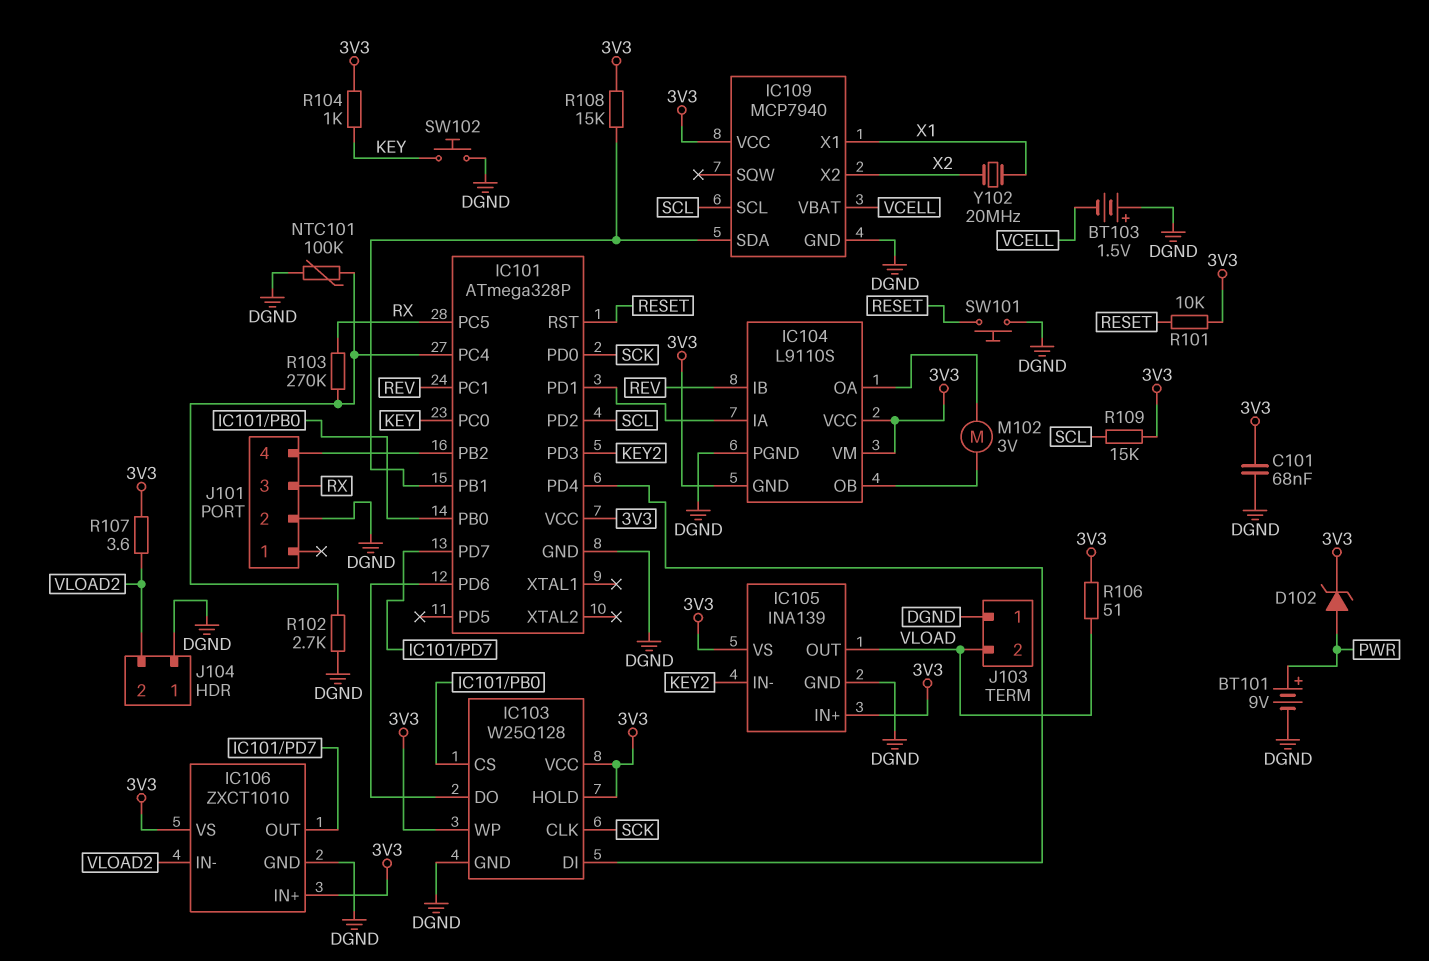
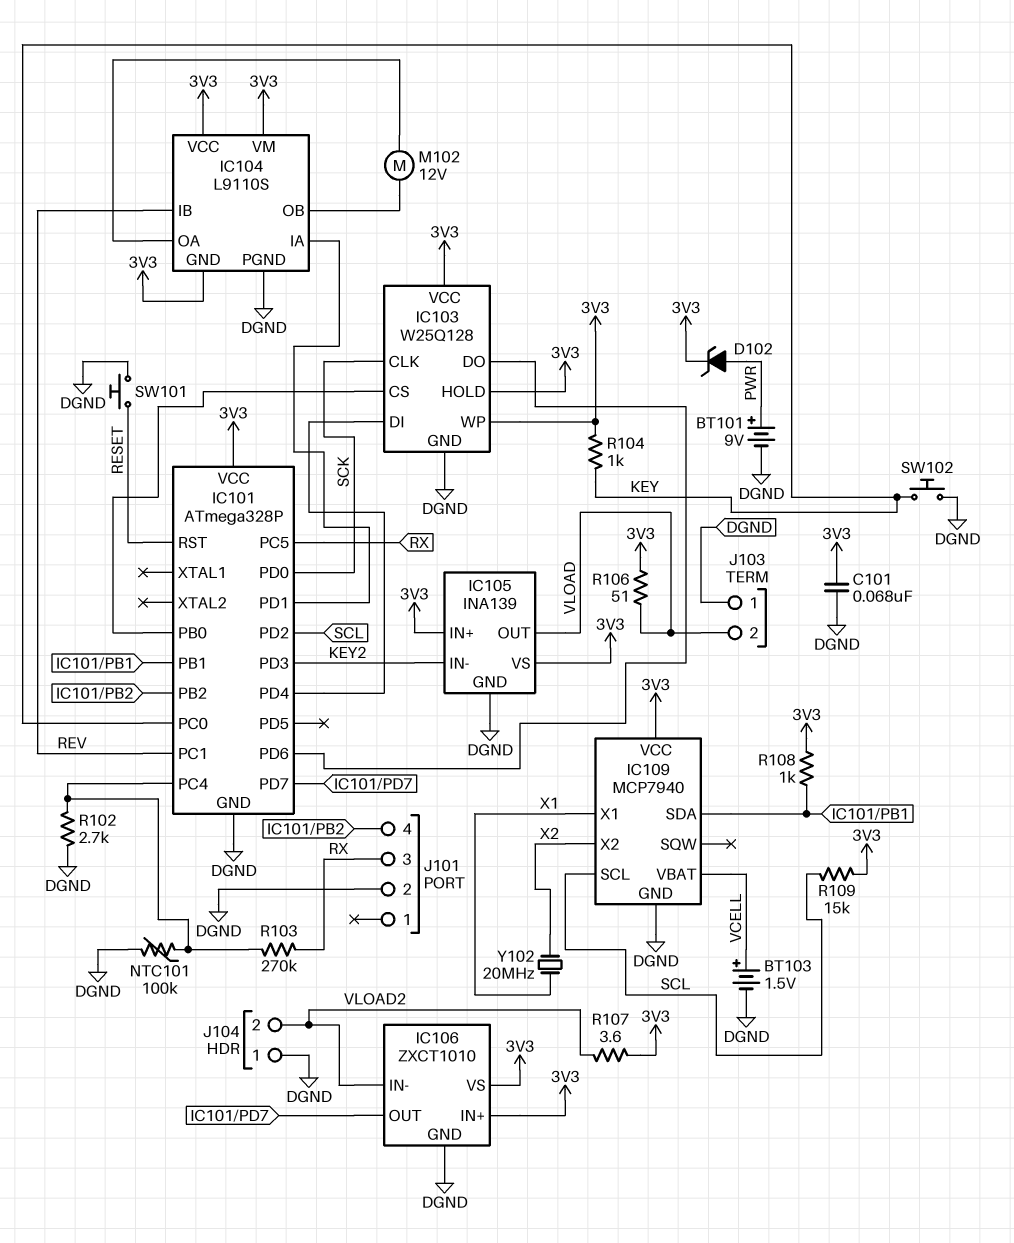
BT103: 1.5V (plus DGND, minus VCELL) -> 1.5V (plus VCELL, minus DGND)
M102: motor 3V (IC104/OA, IC104/OB) -> motor 12V (IC104/OA, IC104/OB)
R101: 10k (3V3, RESET) -> none
R108: 15k (3V3, IC101/PB1) -> 1k (3V3, IC101/PB1)

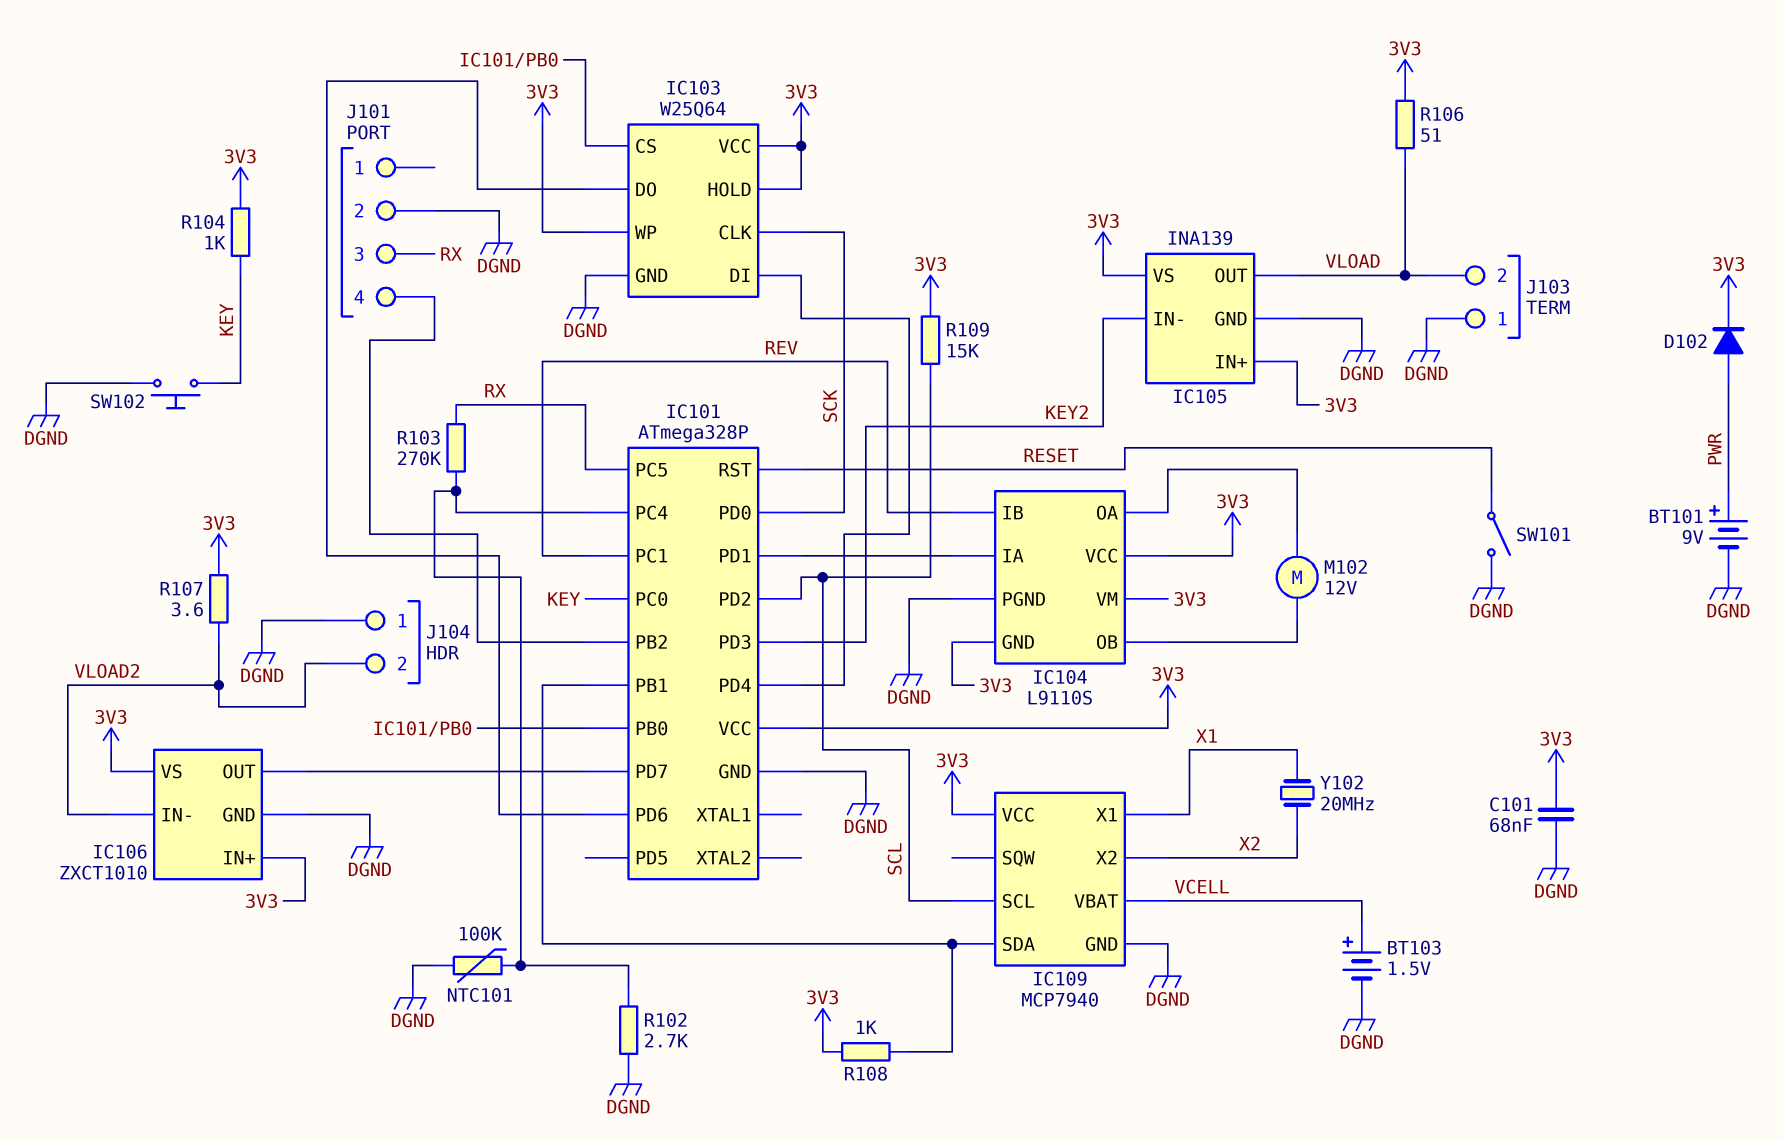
D102: zener (A PWR, K 3V3) -> diode (A PWR, K 3V3)
IC103: W25Q128 -> W25Q64
SW101: button (DGND, RESET) -> switch (DGND, RESET)

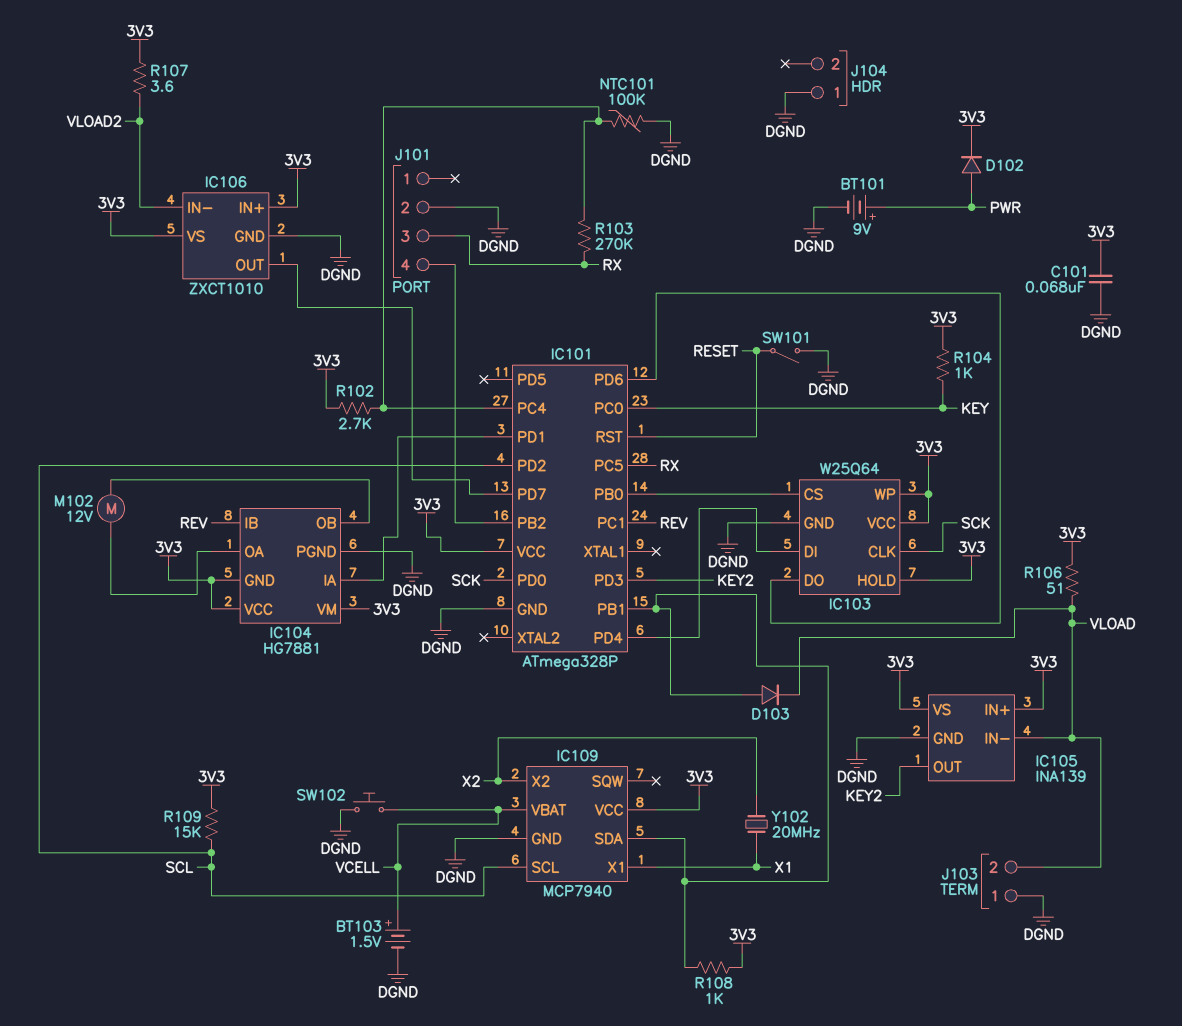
D103: none -> diode (A IC101/PB1, K VLOAD)
IC104: L9110S -> HG7881
IC105 pin IN-: KEY2 -> VLOAD
IC105 pin OUT: VLOAD -> KEY2
J104 pin 2: VLOAD2 -> none
R102: 2.7k (DGND, IC101/PC4) -> 2.7k (3V3, IC101/PC4)
SW102: button (DGND, KEY) -> button (DGND, VCELL)

